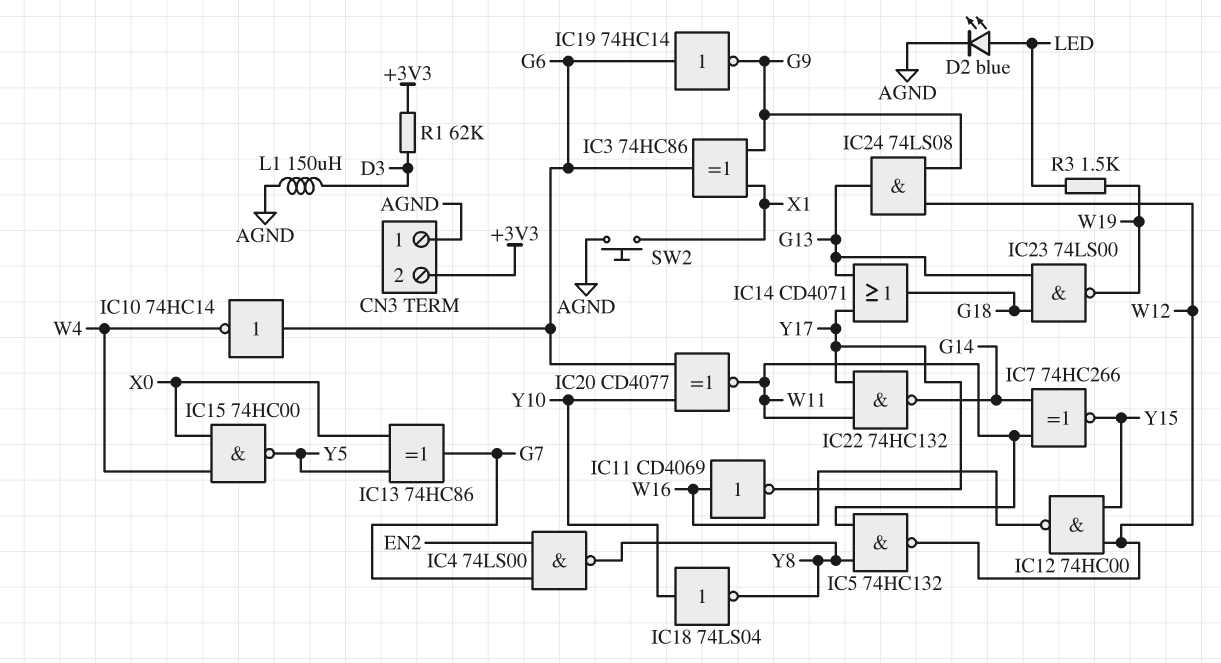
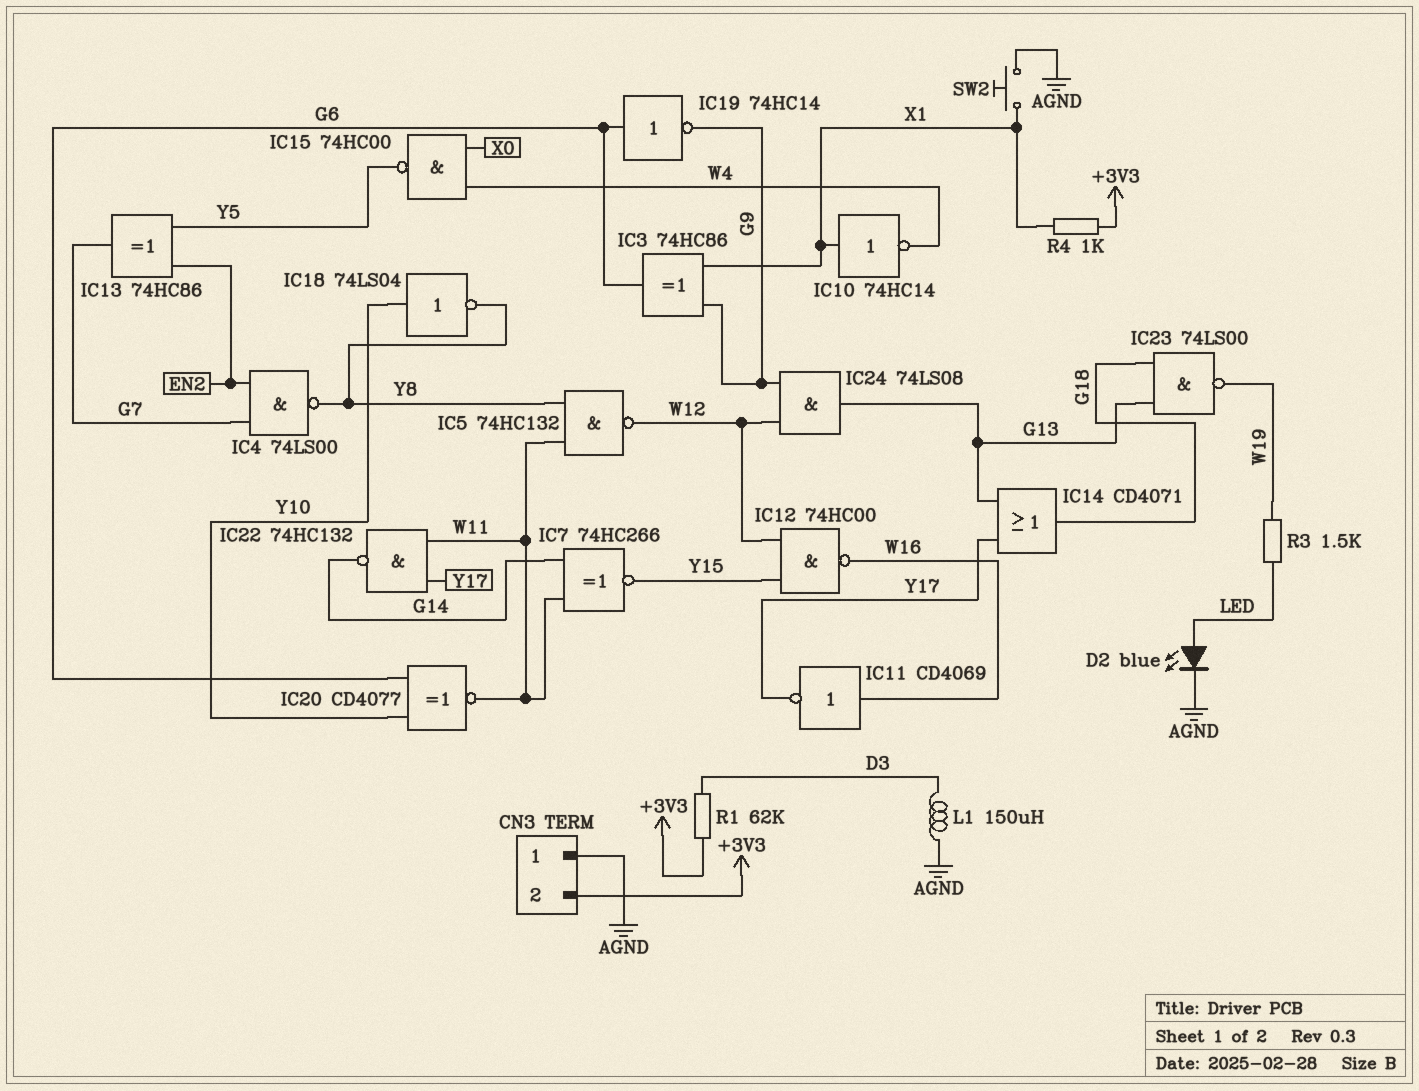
IC10: NOT 74HC14 (in G6, out W4) -> NOT 74HC14 (in X1, out W4)
IC13: XOR 74HC86 (in X0, in Y5, out G7) -> XOR 74HC86 (in EN2, in Y5, out G7)
R4: none -> 1k (+3V3, X1)

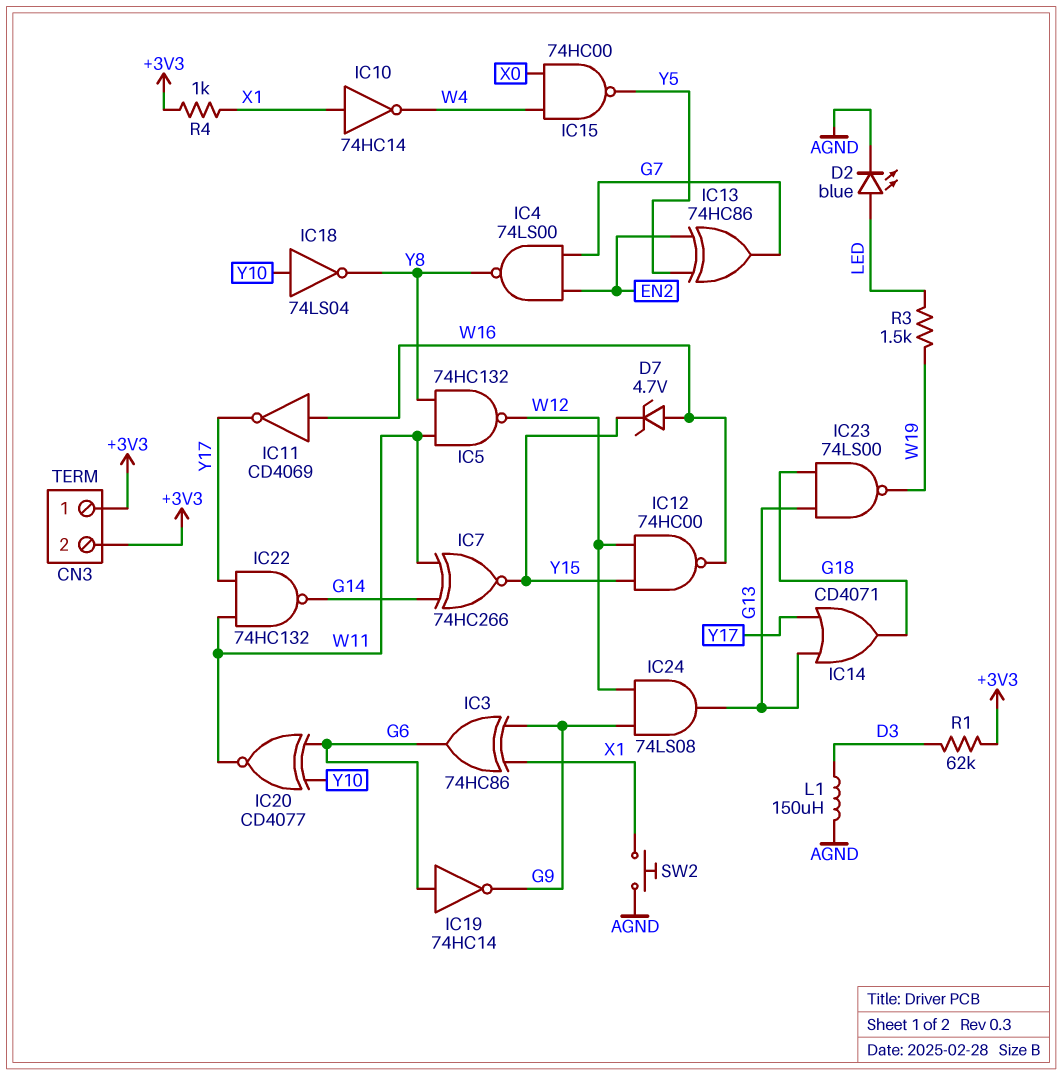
CN3 pin 1: AGND -> +3V3
D7: none -> zener 4.7V (A W16, K Y15)

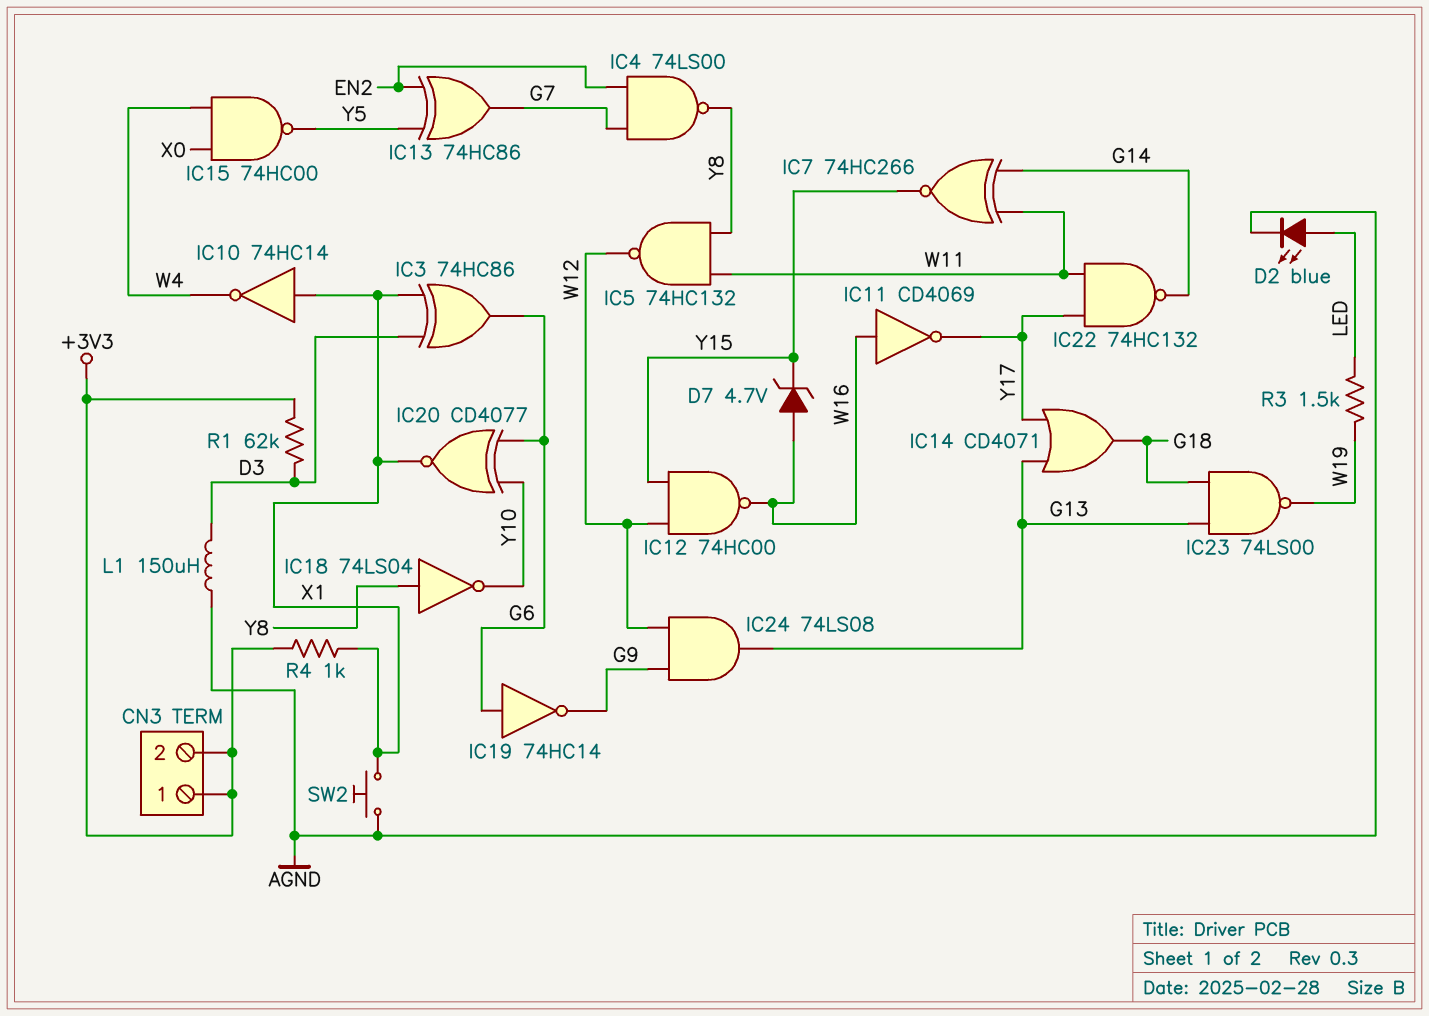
IC3: XOR 74HC86 (in G9, in X1, out G6) -> XOR 74HC86 (in D3, in X1, out G6)
IC18: NOT 74LS04 (in Y10, out Y8) -> NOT 74LS04 (in Y8, out Y10)
IC20: XNOR CD4077 (in G6, in Y10, out W11) -> XNOR CD4077 (in G6, in Y10, out X1)

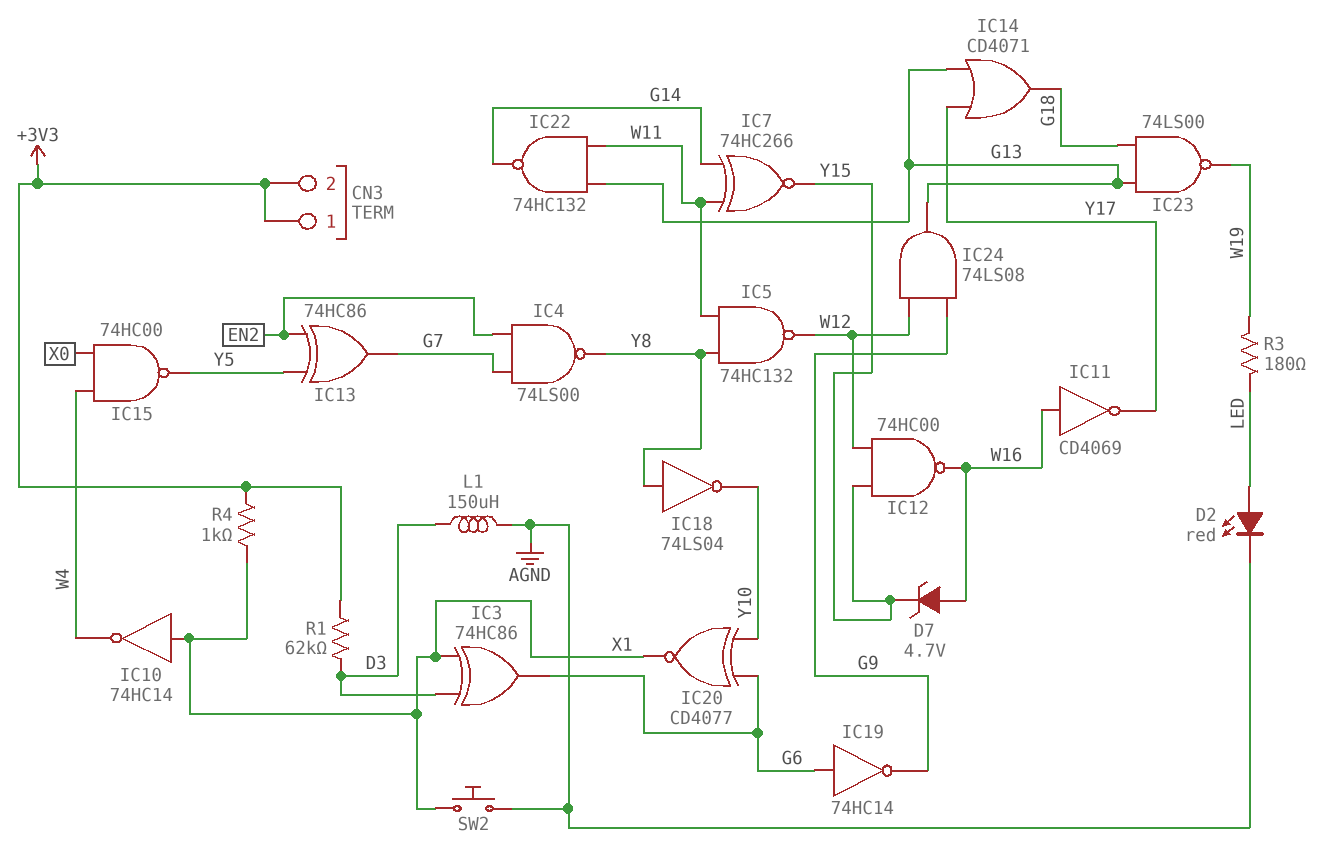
D2: LED blue (A LED, K AGND) -> LED red (A LED, K AGND)
IC22: NAND 74HC132 (in W11, in Y17, out G14) -> NAND 74HC132 (in G13, in W11, out G14)
R3: 1.5k (LED, W19) -> 180 (LED, W19)

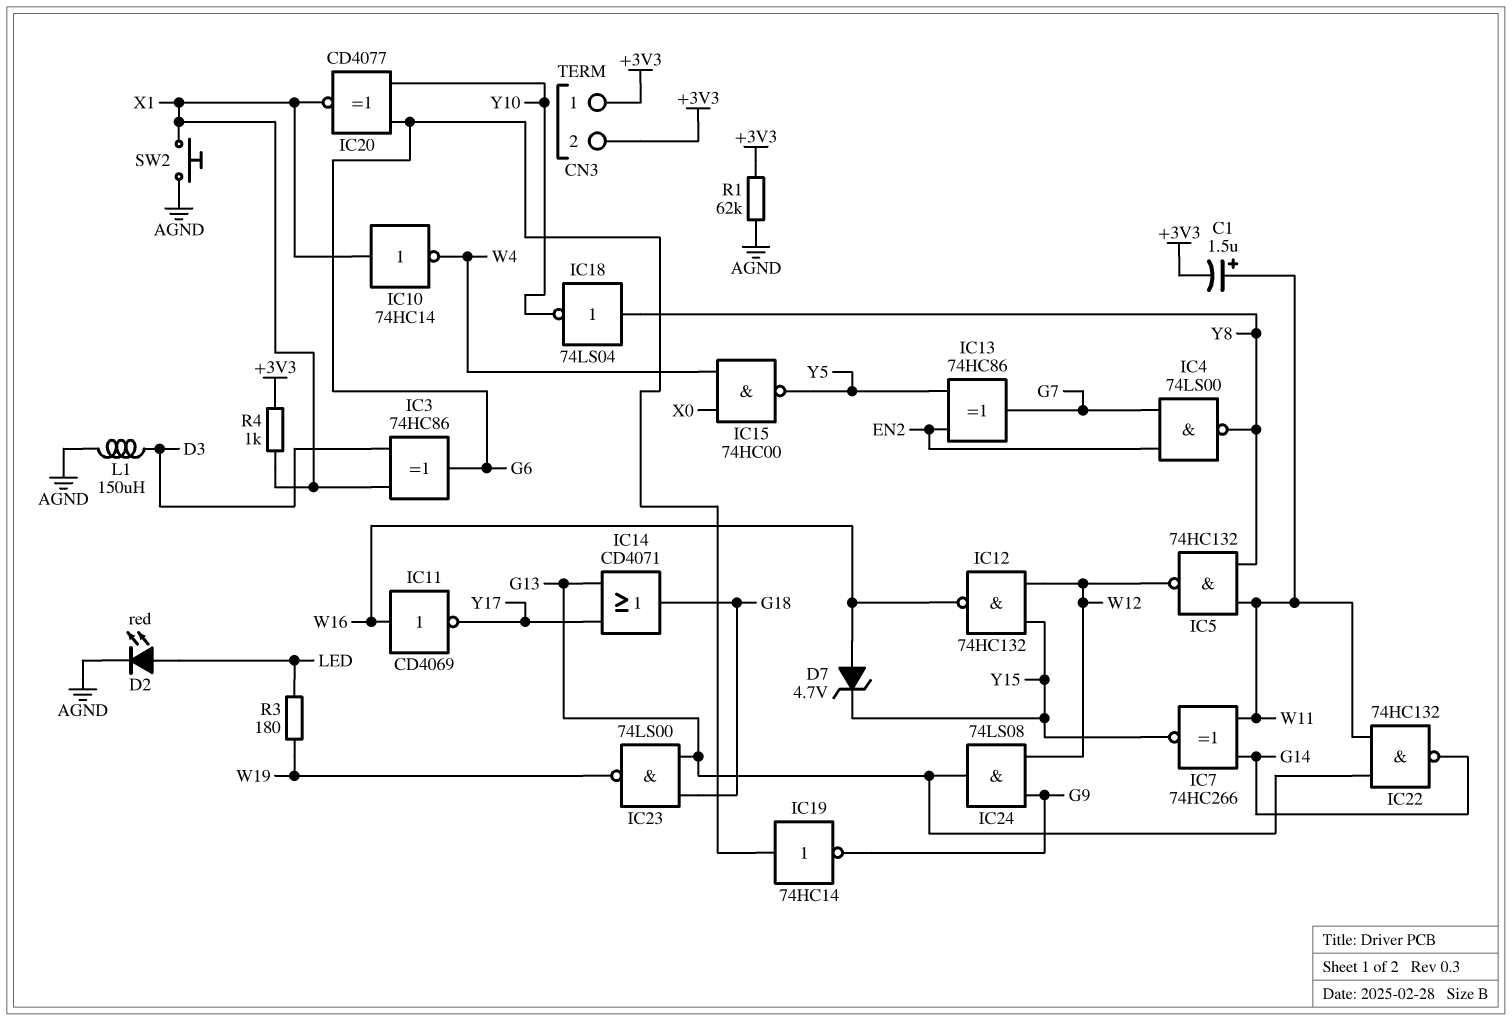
C1: none -> 1.5uF (plus W11, minus +3V3)
IC12: NAND 74HC00 (in W12, in Y15, out W16) -> NAND 74HC132 (in W12, in Y15, out W16)
R1: 62k (+3V3, D3) -> 62k (+3V3, AGND)

